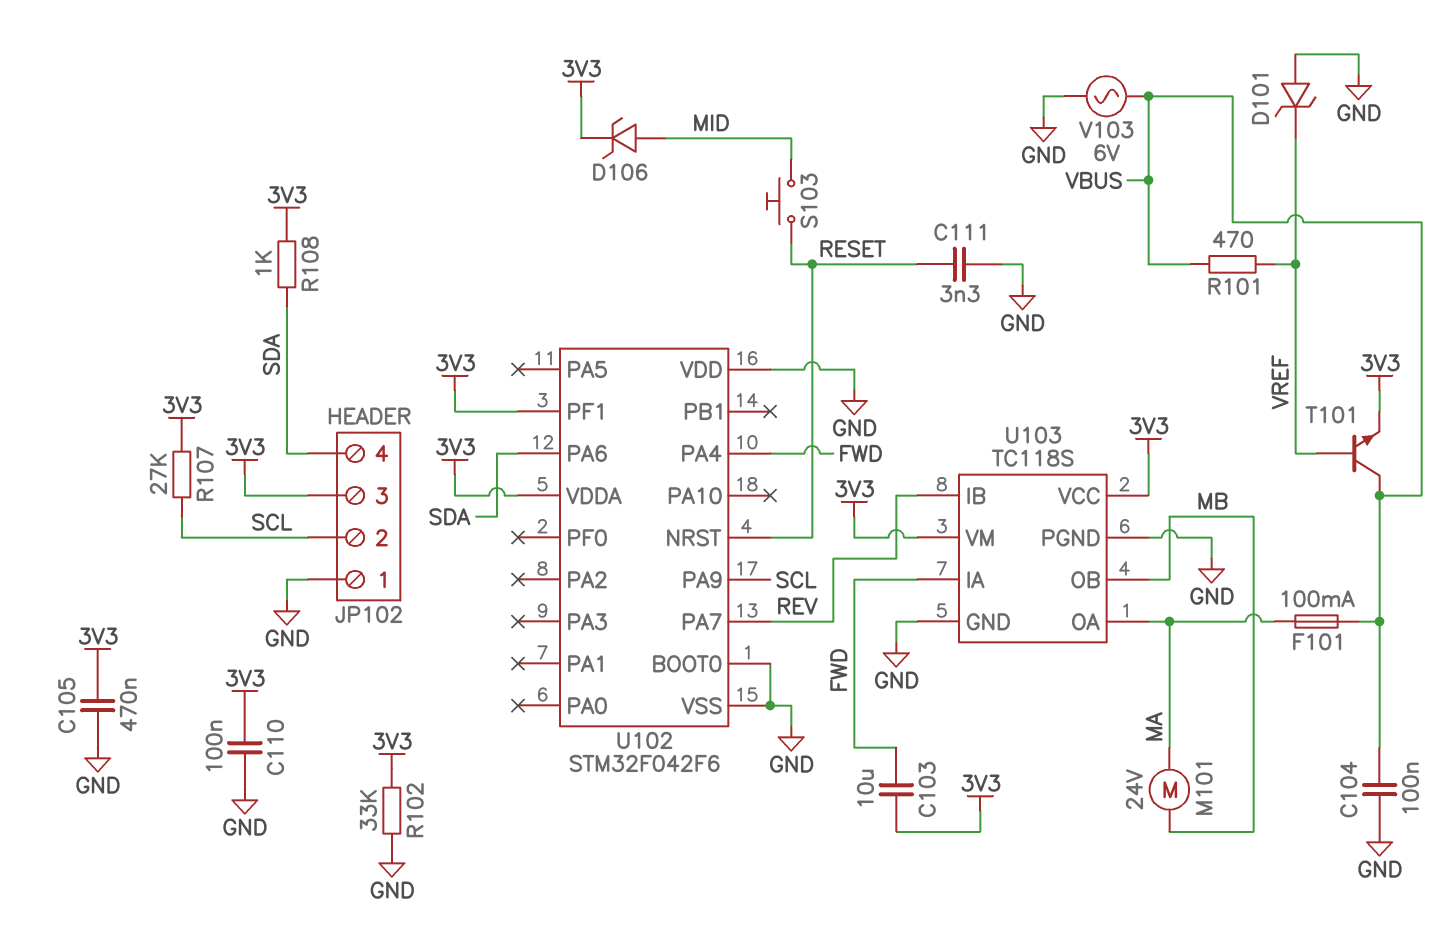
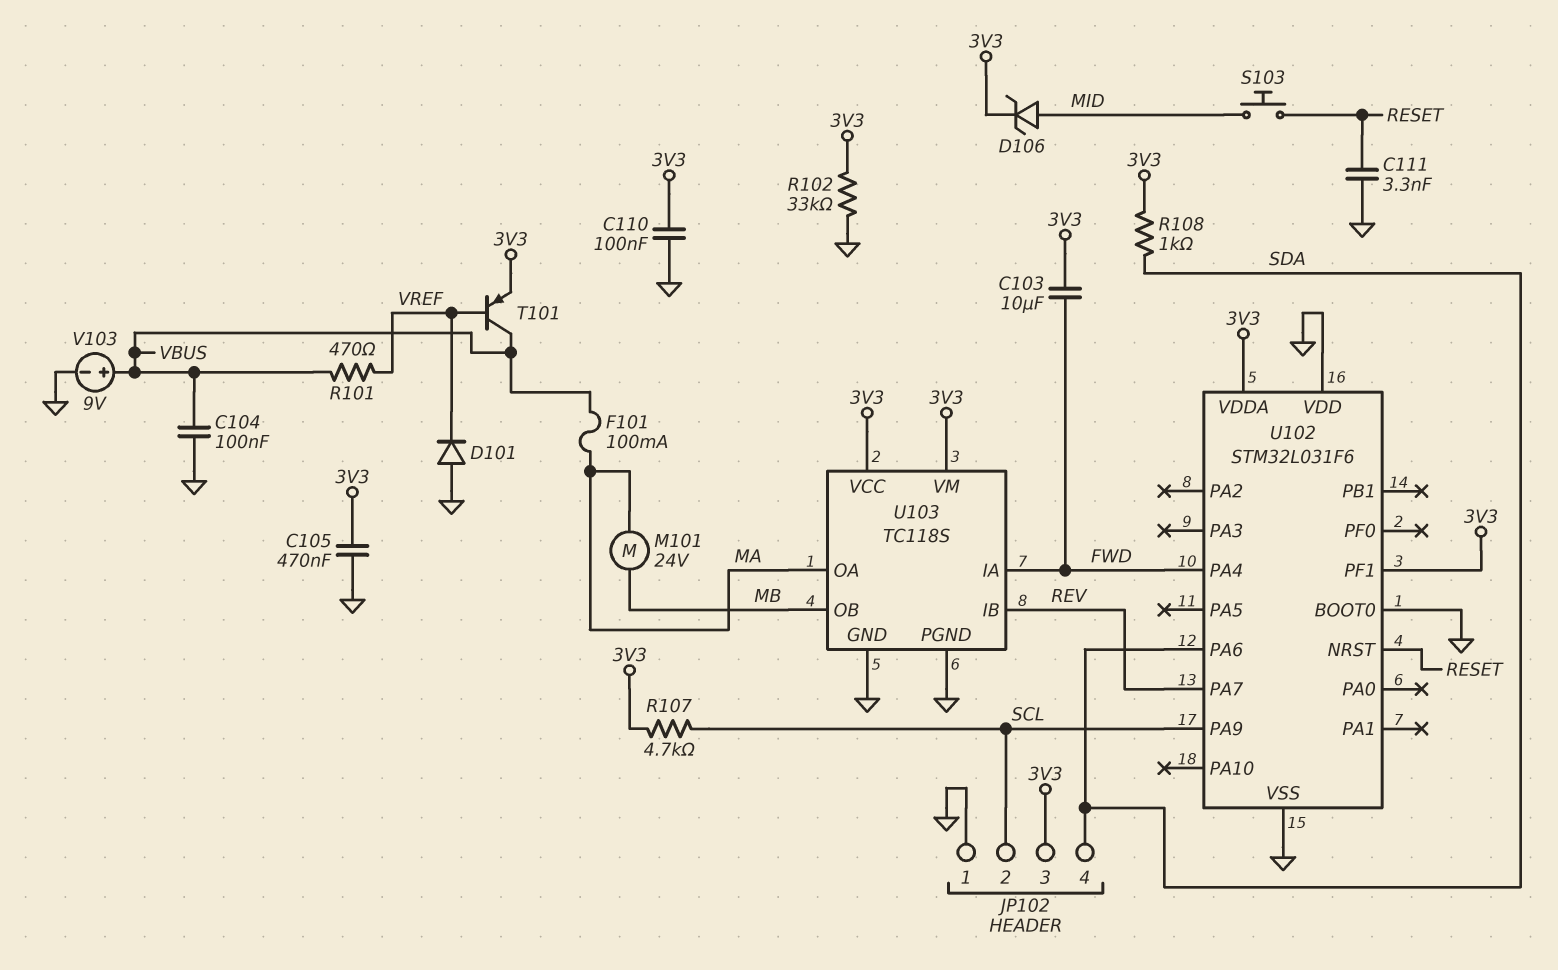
D101: zener (A GND, K VREF) -> diode (A GND, K VREF)
R107: 27k (3V3, SCL) -> 4.7k (3V3, SCL)
T101: NPN (B VREF, C VBUS, E 3V3) -> PNP (B VREF, C VBUS, E 3V3)
U102: STM32F042F6 -> STM32L031F6
V103: AC 6V (GND, VBUS) -> 9V (plus VBUS, minus GND)

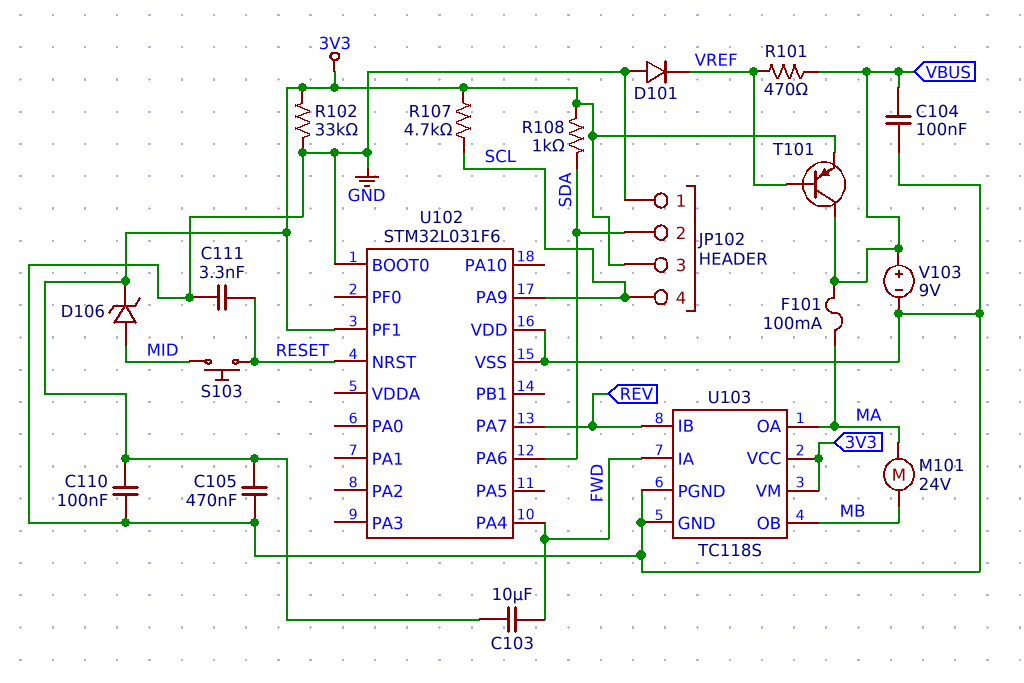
JP102 pin 2: SCL -> SDA
JP102 pin 4: SDA -> SCL
U102 pin VDDA: 3V3 -> none

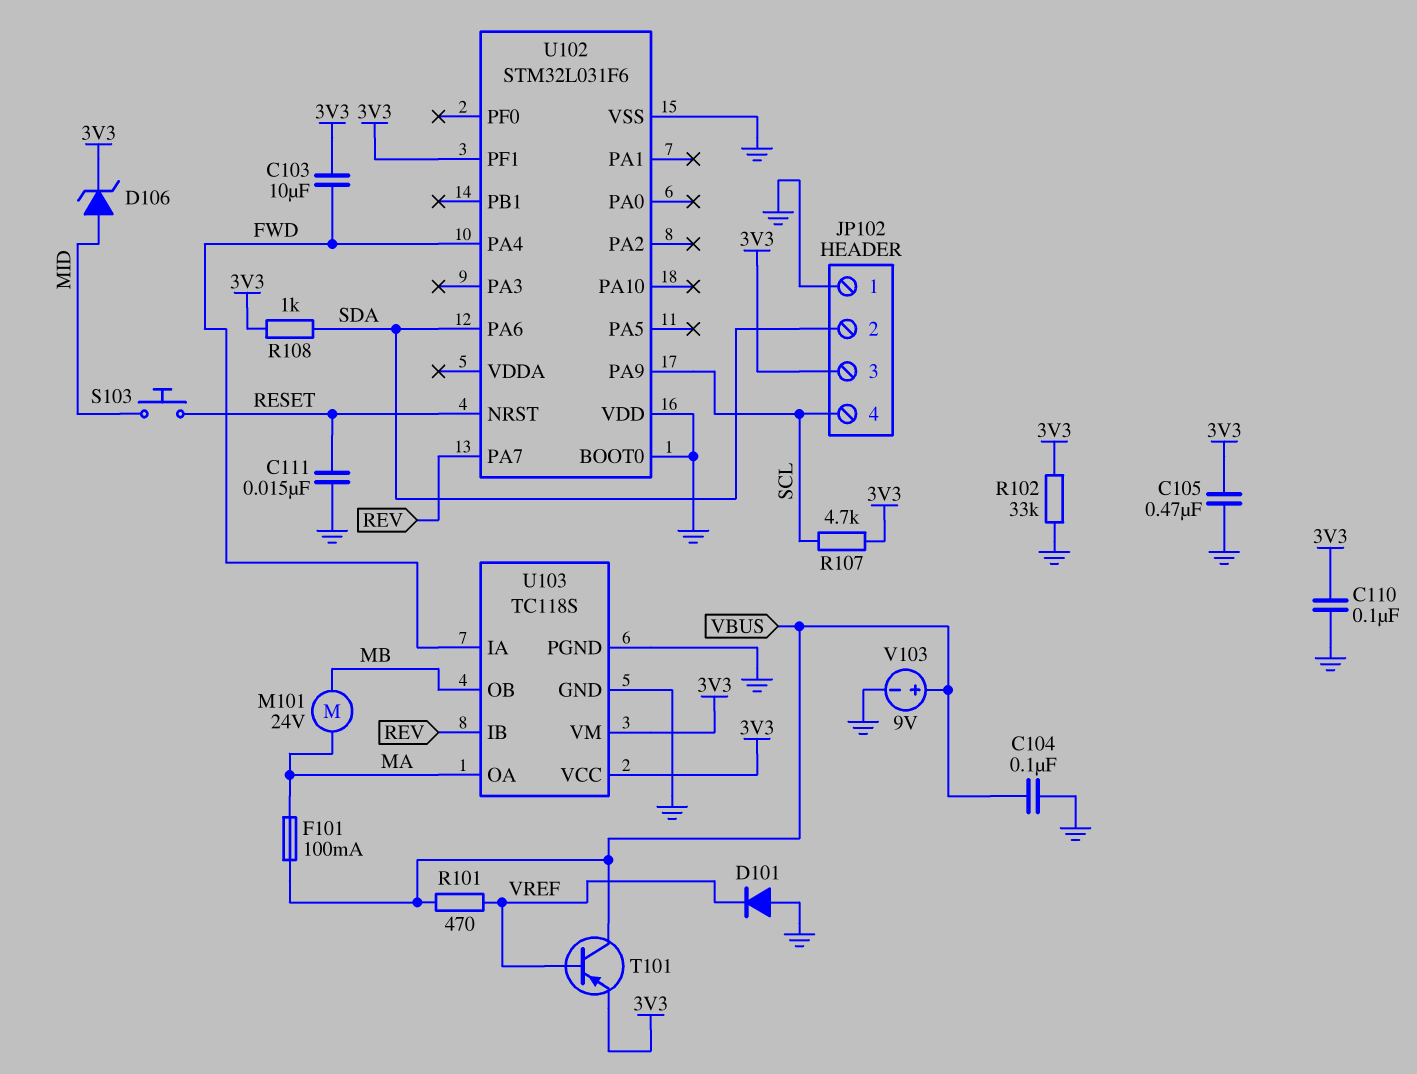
C111: 3.3nF (GND, RESET) -> 15nF (GND, RESET)

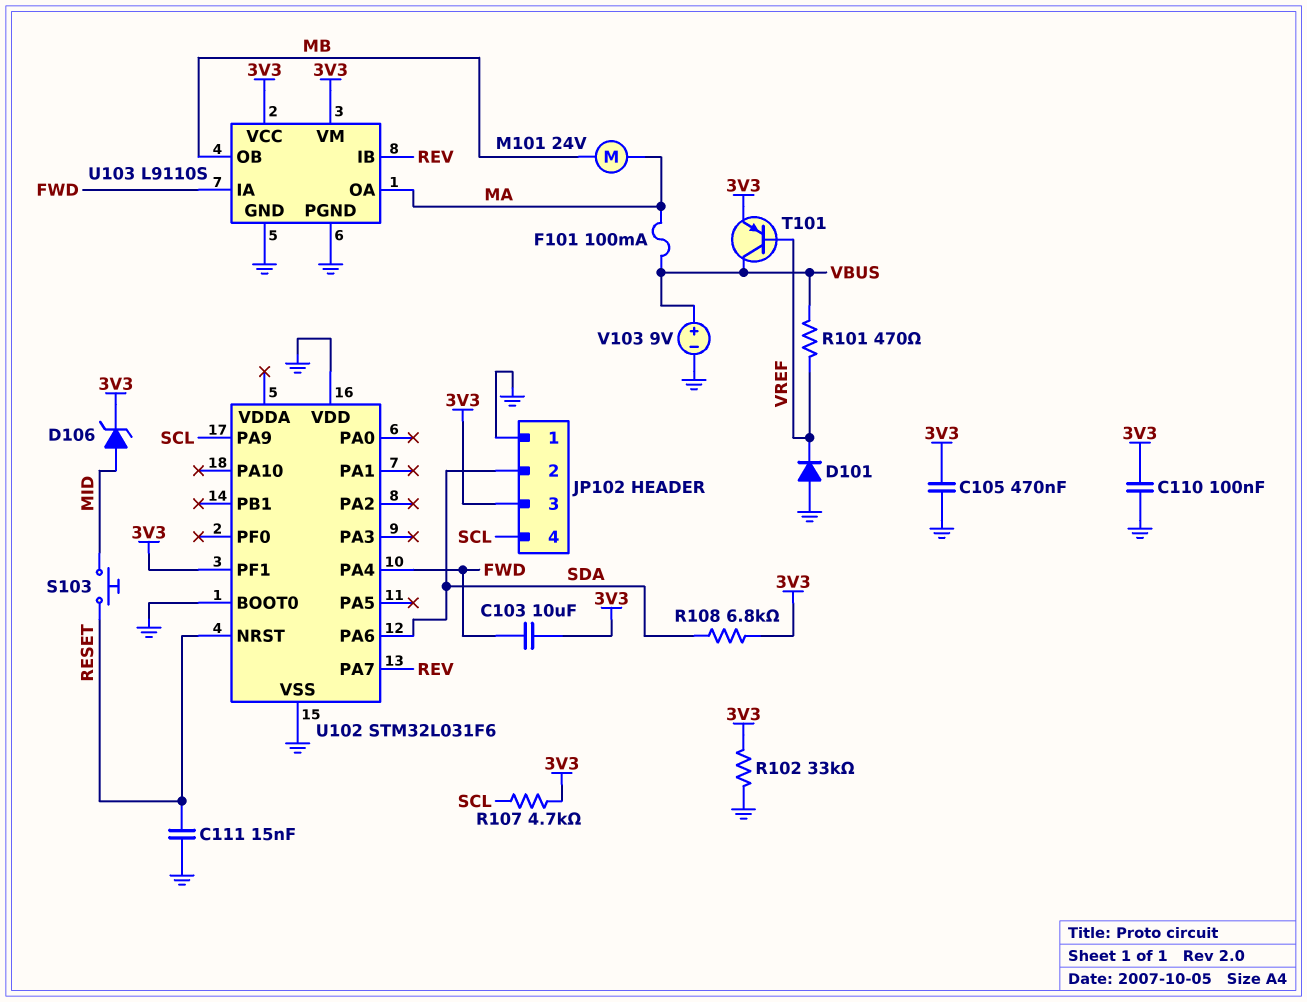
C104: 100nF (GND, VBUS) -> none
R108: 1k (3V3, SDA) -> 6.8k (3V3, SDA)
U103: TC118S -> L9110S

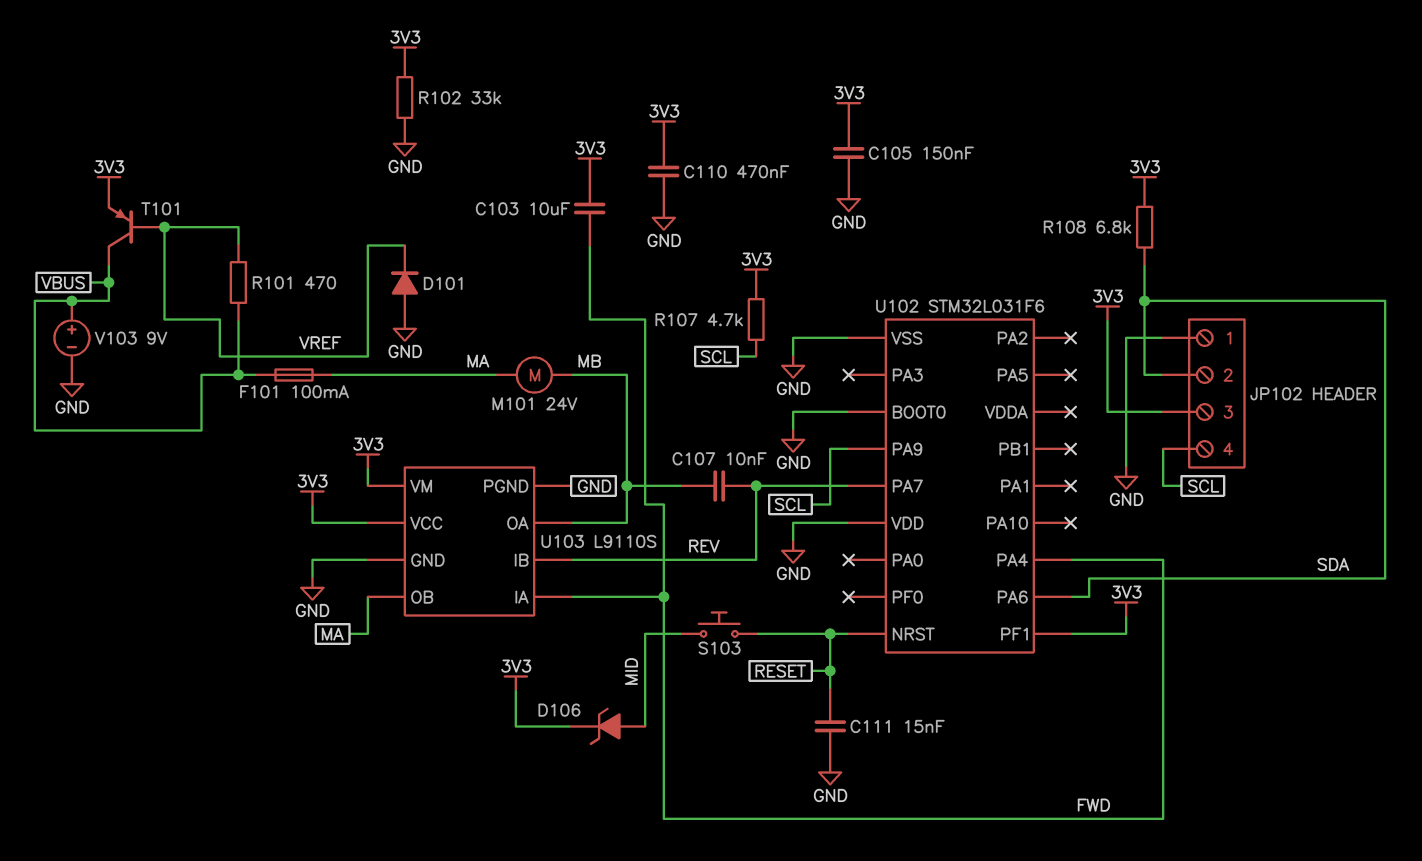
C105: 470nF (3V3, GND) -> 150nF (3V3, GND)
C107: none -> 10nF (MB, REV)
C110: 100nF (3V3, GND) -> 470nF (3V3, GND)
U103 pin OA: MA -> MB
U103 pin OB: MB -> MA

